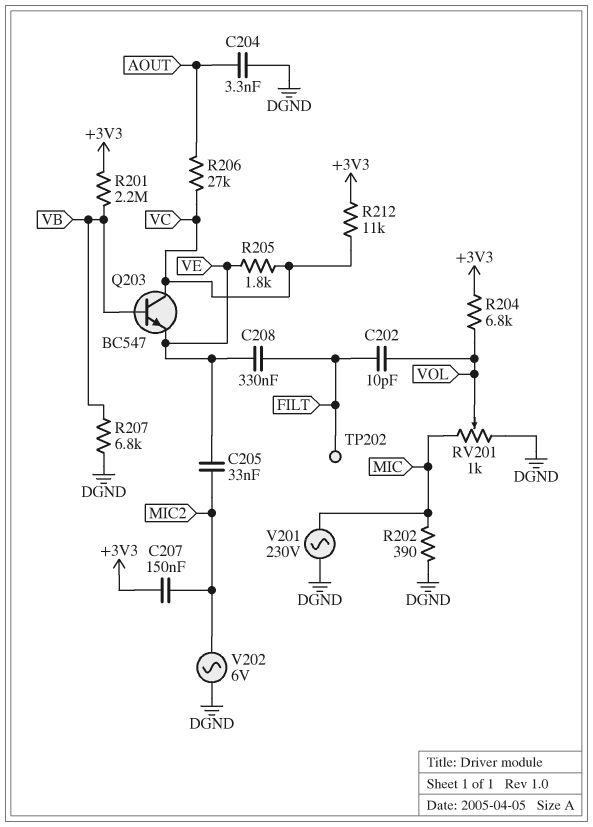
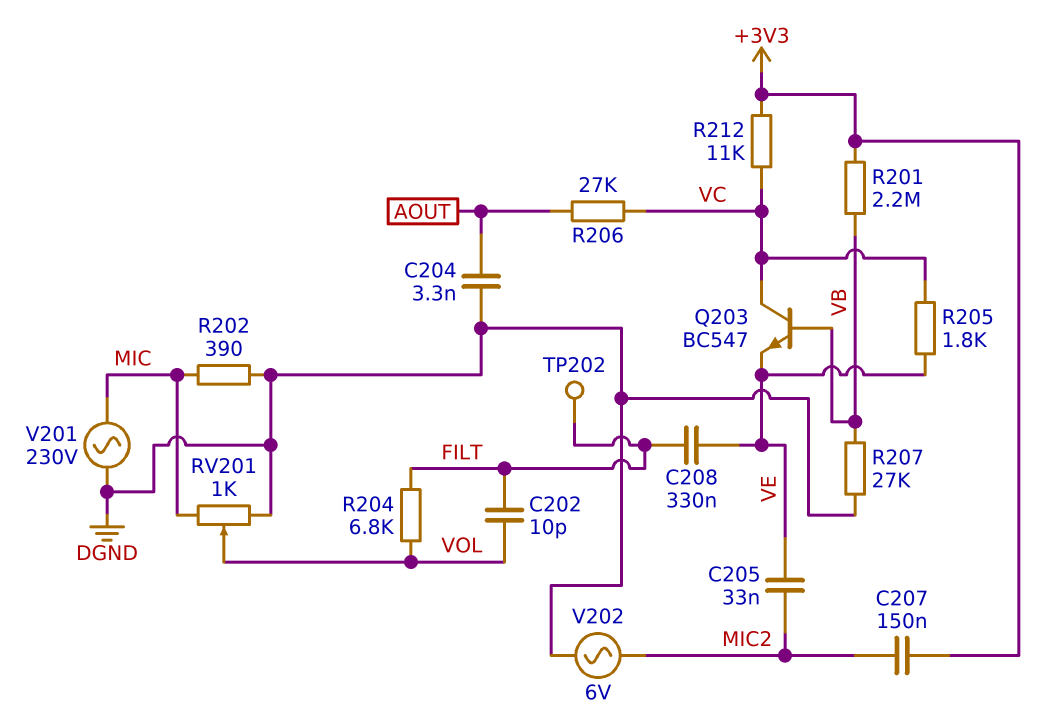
R204: 6.8k (+3V3, VOL) -> 6.8k (FILT, VOL)
R207: 6.8k (DGND, VB) -> 27k (DGND, VB)

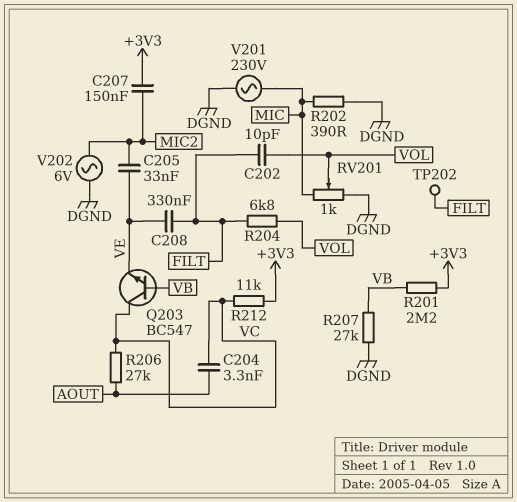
C204: 3.3nF (AOUT, DGND) -> 3.3nF (AOUT, VC)
R205: 1.8k (VC, VE) -> none

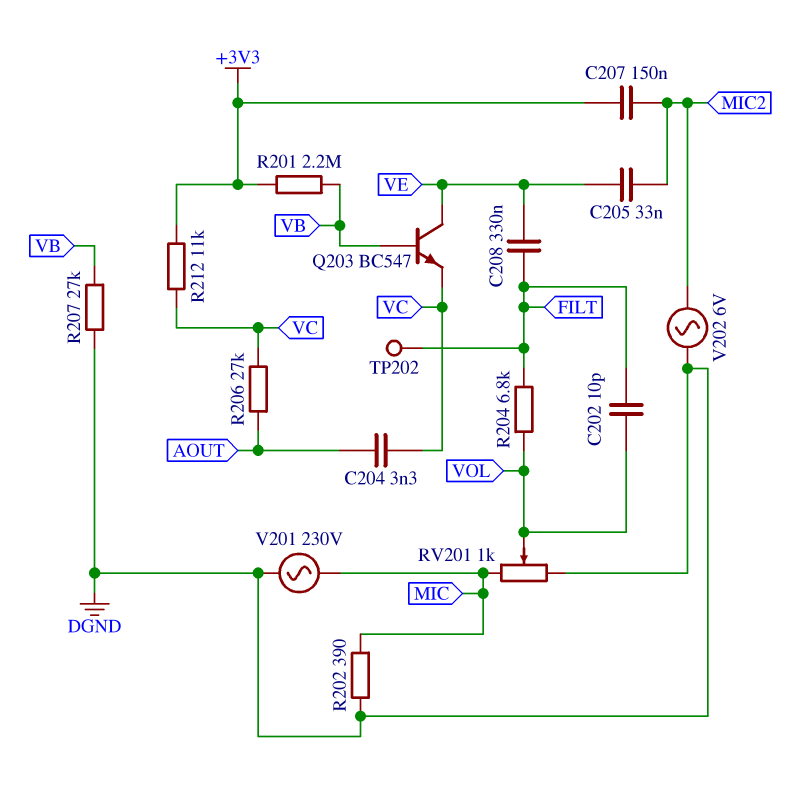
Q203: NPN BC547 (B VB, C VC, E VE) -> NPN BC547 (B VB, C VE, E VC)

